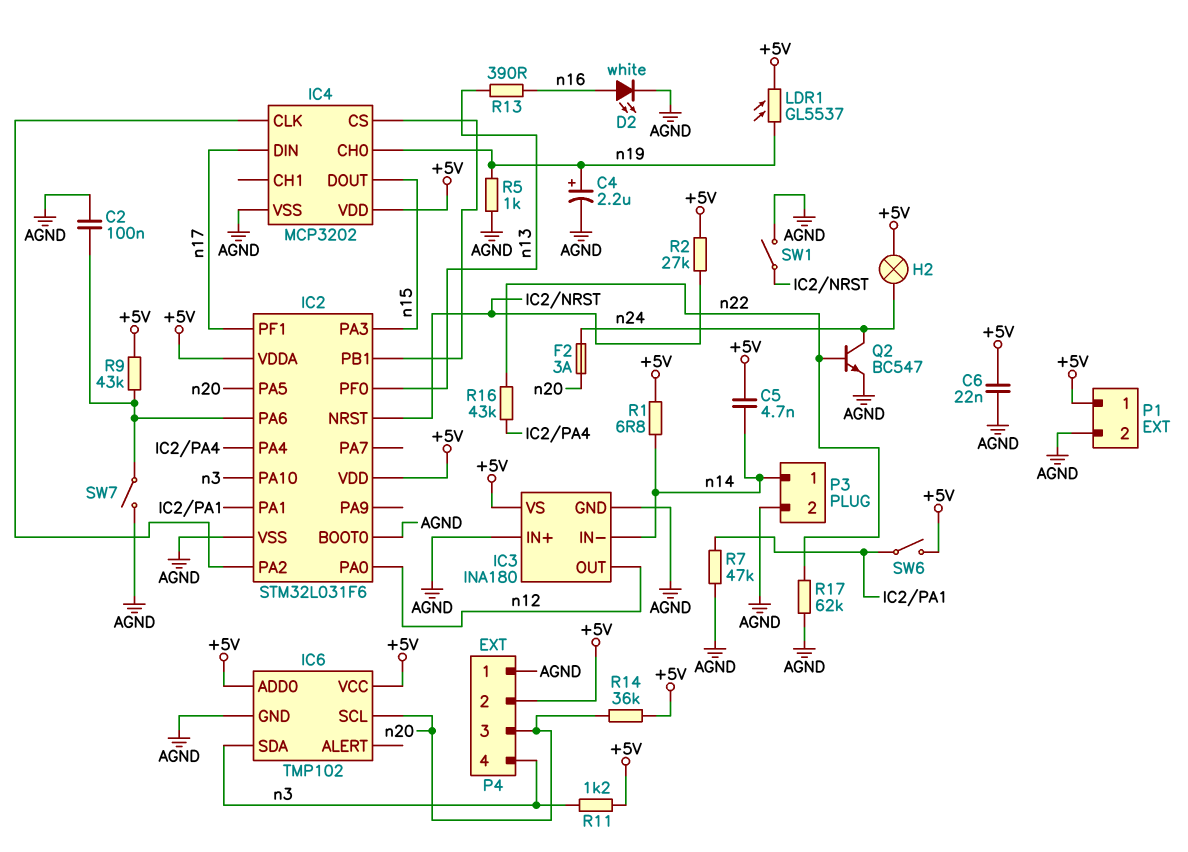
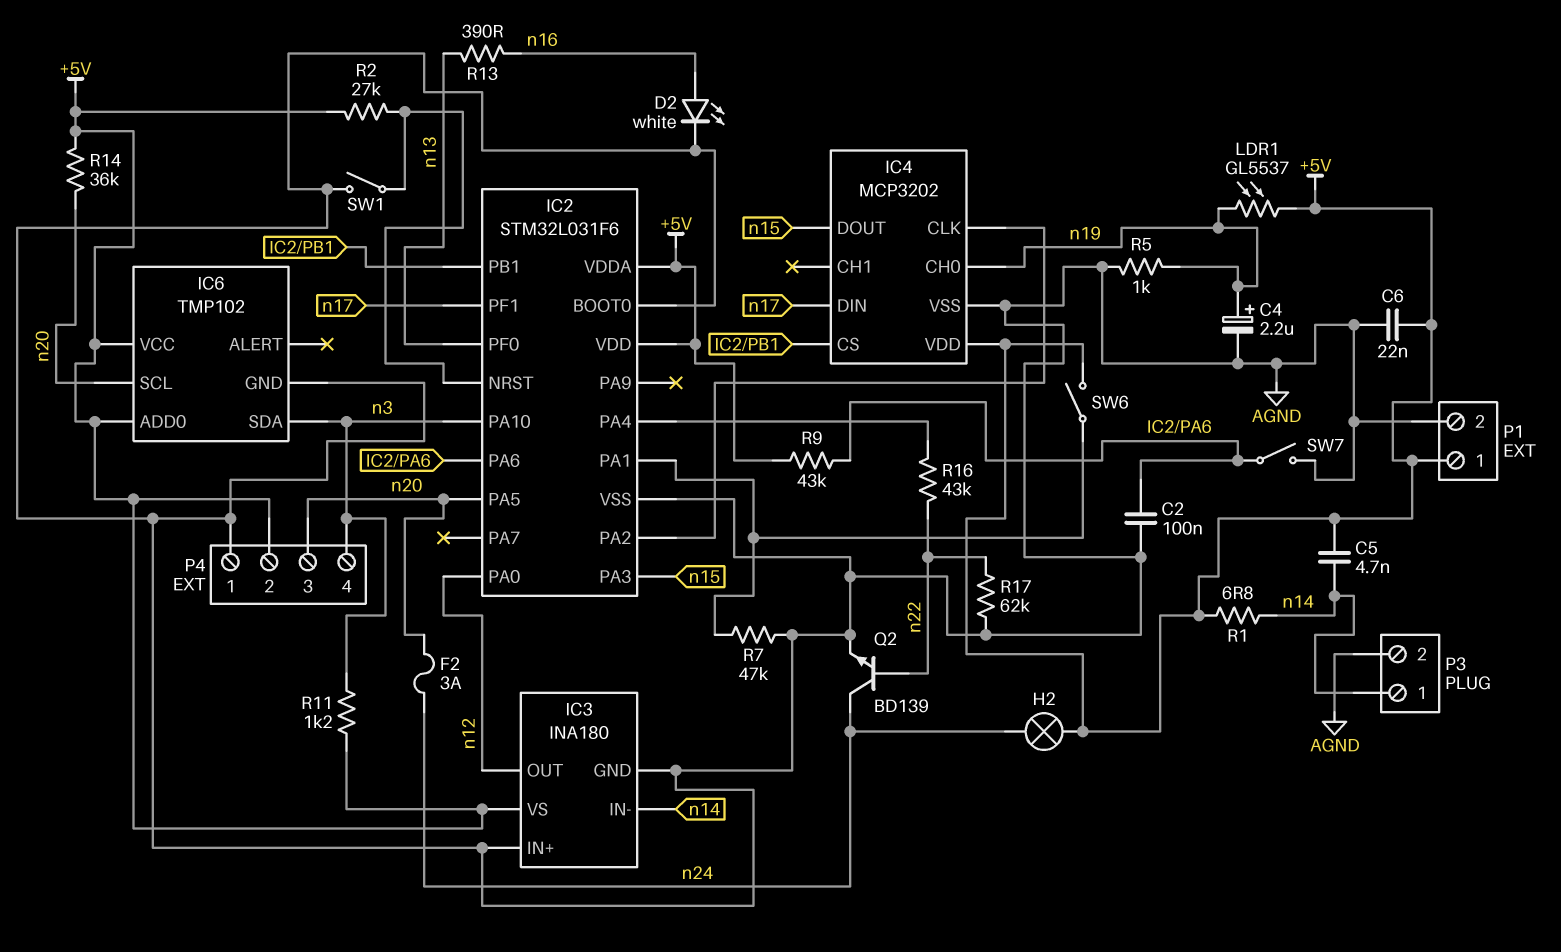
Q2: NPN BC547 (B n22, C n24, E AGND) -> NPN BD139 (B n22, C n24, E AGND)

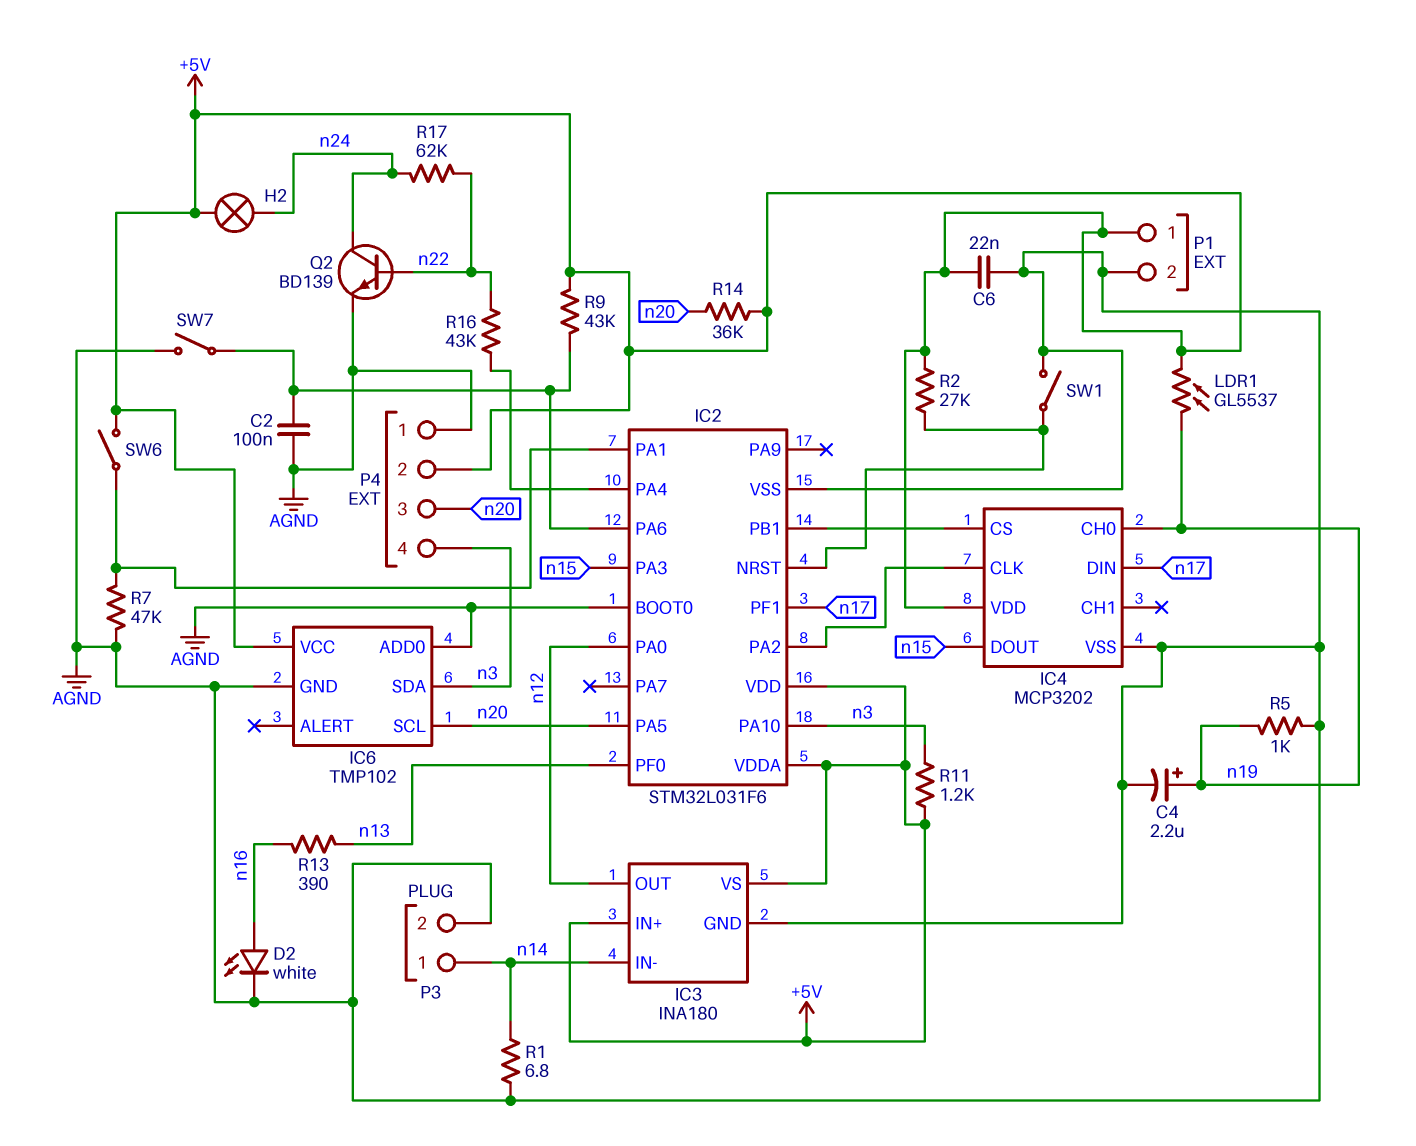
C5: 4.7nF (+5V, n14) -> none
F2: 3A (n20, n24) -> none
IC3 pin IN+: AGND -> +5V
IC6 pin ADD0: +5V -> AGND
R1: 6.8 (+5V, n14) -> 6.8 (AGND, n14)
R17: 62k (AGND, n22) -> 62k (n22, n24)

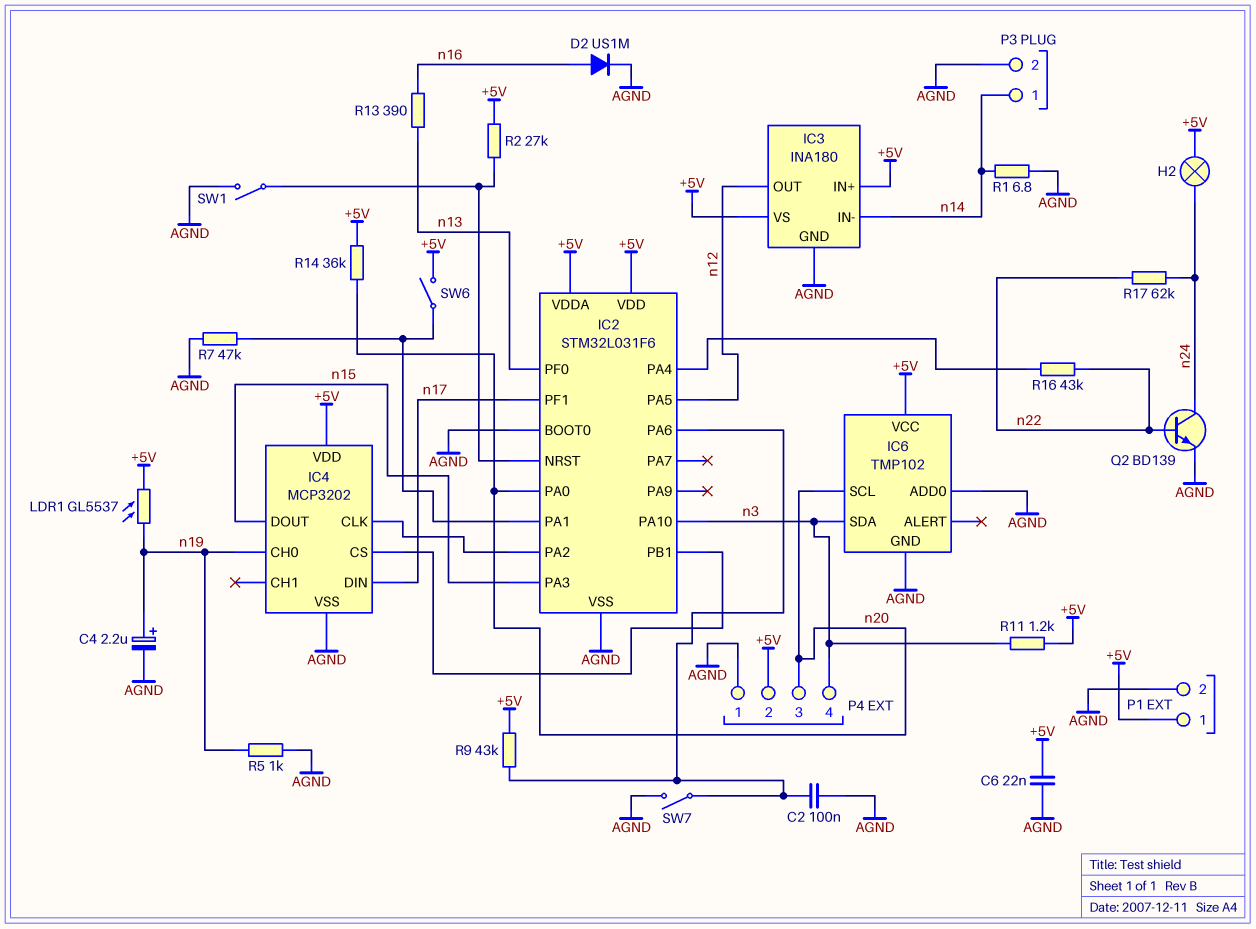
D2: LED white (A n16, K AGND) -> diode US1M (A n16, K AGND)
IC2 pin PA0: n12 -> n20
IC2 pin PA5: n20 -> n12

